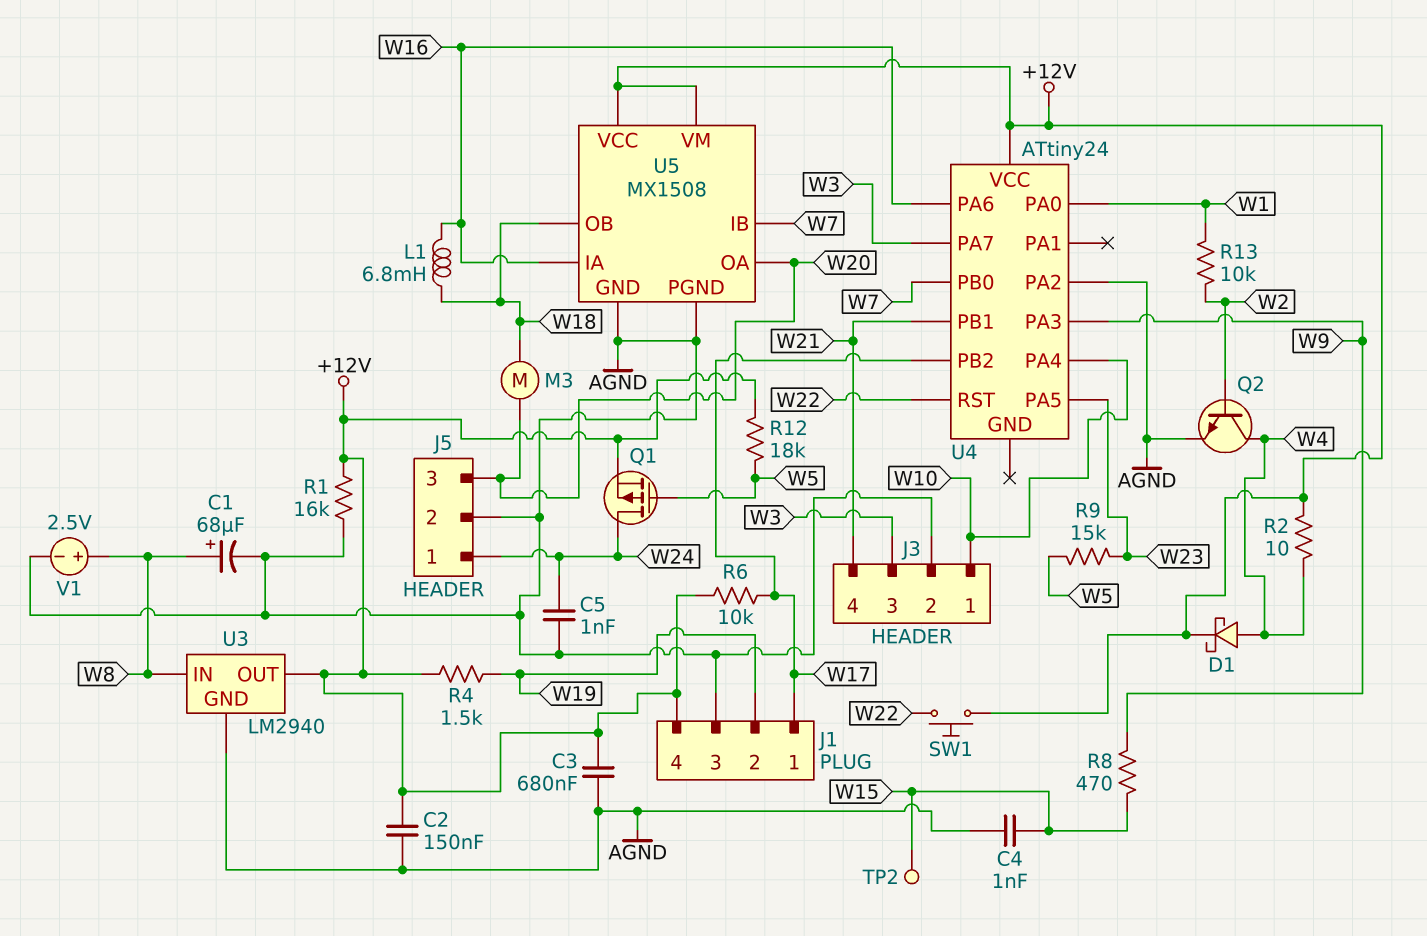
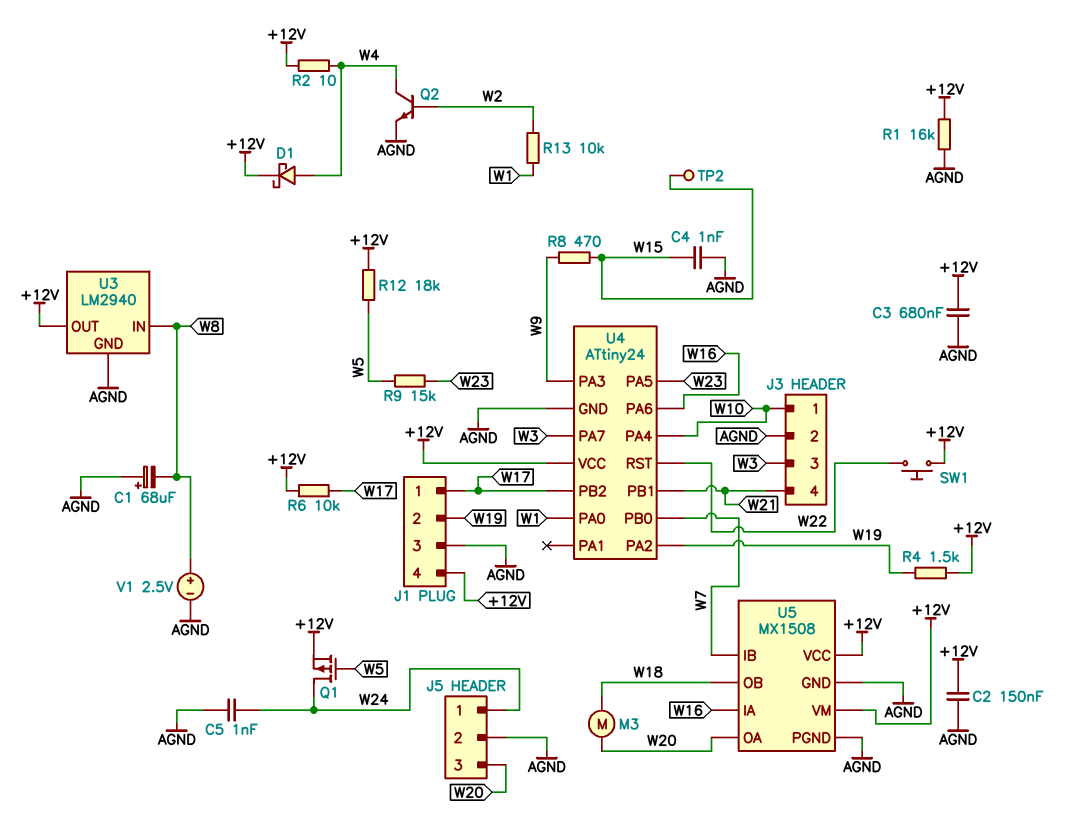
C1: 68uF (plus W8, minus AGND) -> 68uF (plus AGND, minus W8)
L1: 6.8mH (W16, W18) -> none
U4 pin GND: none -> AGND
U4 pin PA2: AGND -> W19

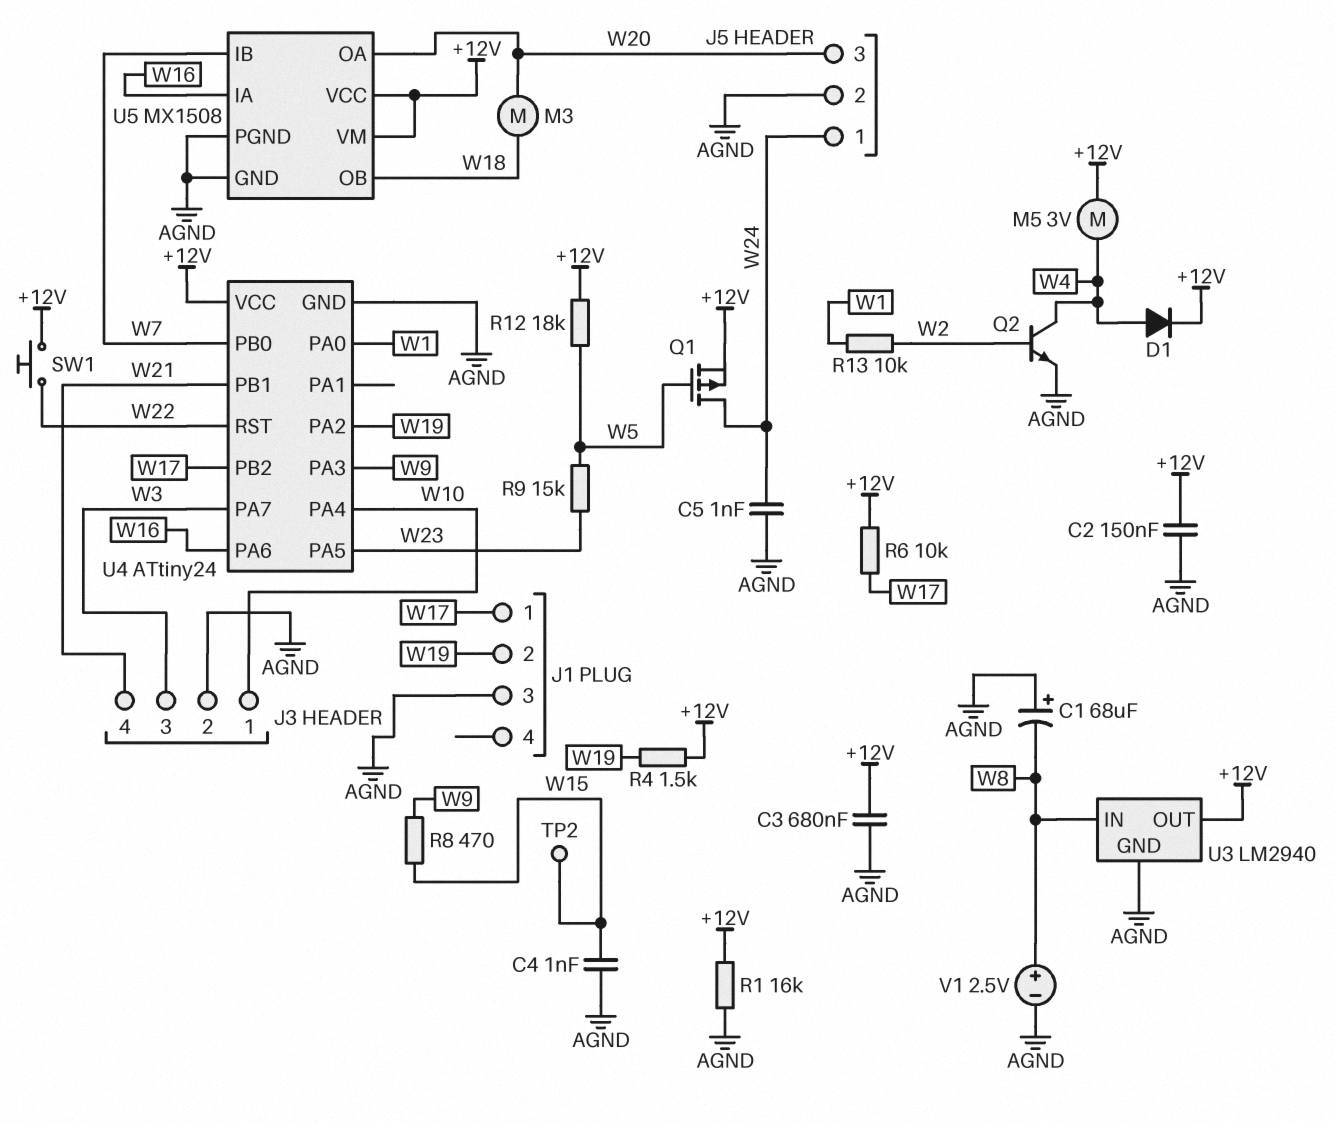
D1: schottky (A W4, K +12V) -> diode (A W4, K +12V)
J1 pin 4: +12V -> none
M5: none -> motor 3V (+12V, W4)
R2: 10 (+12V, W4) -> none

